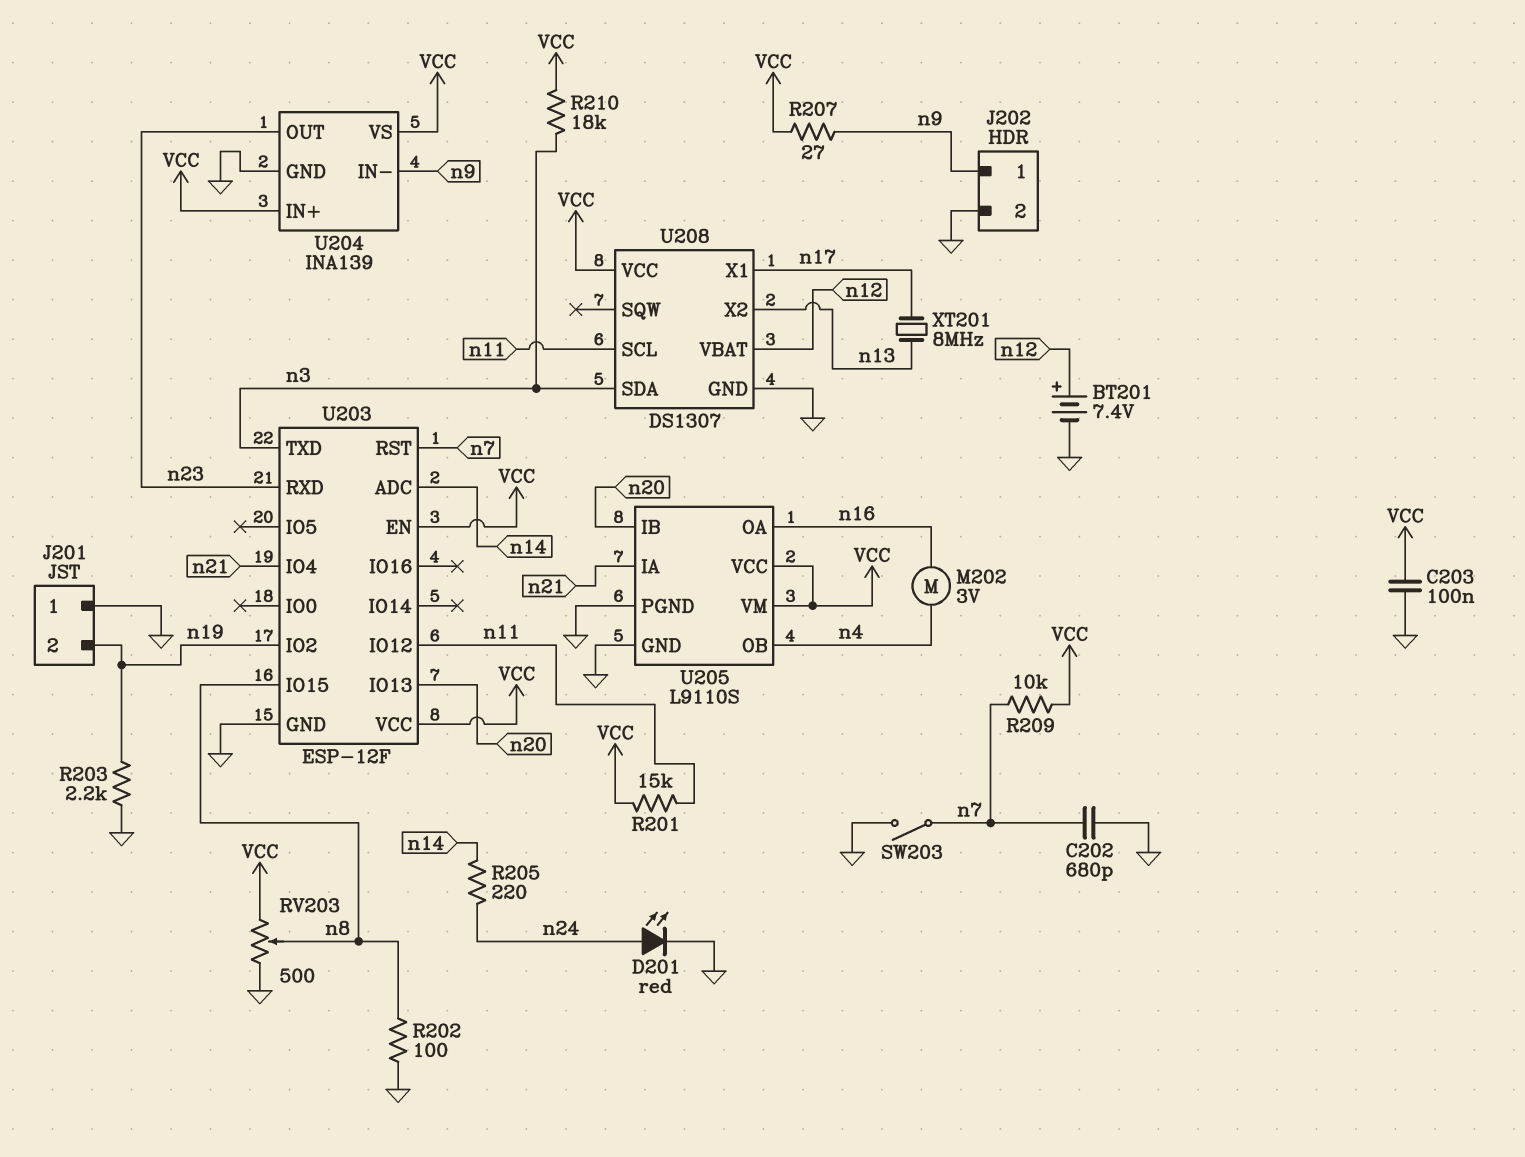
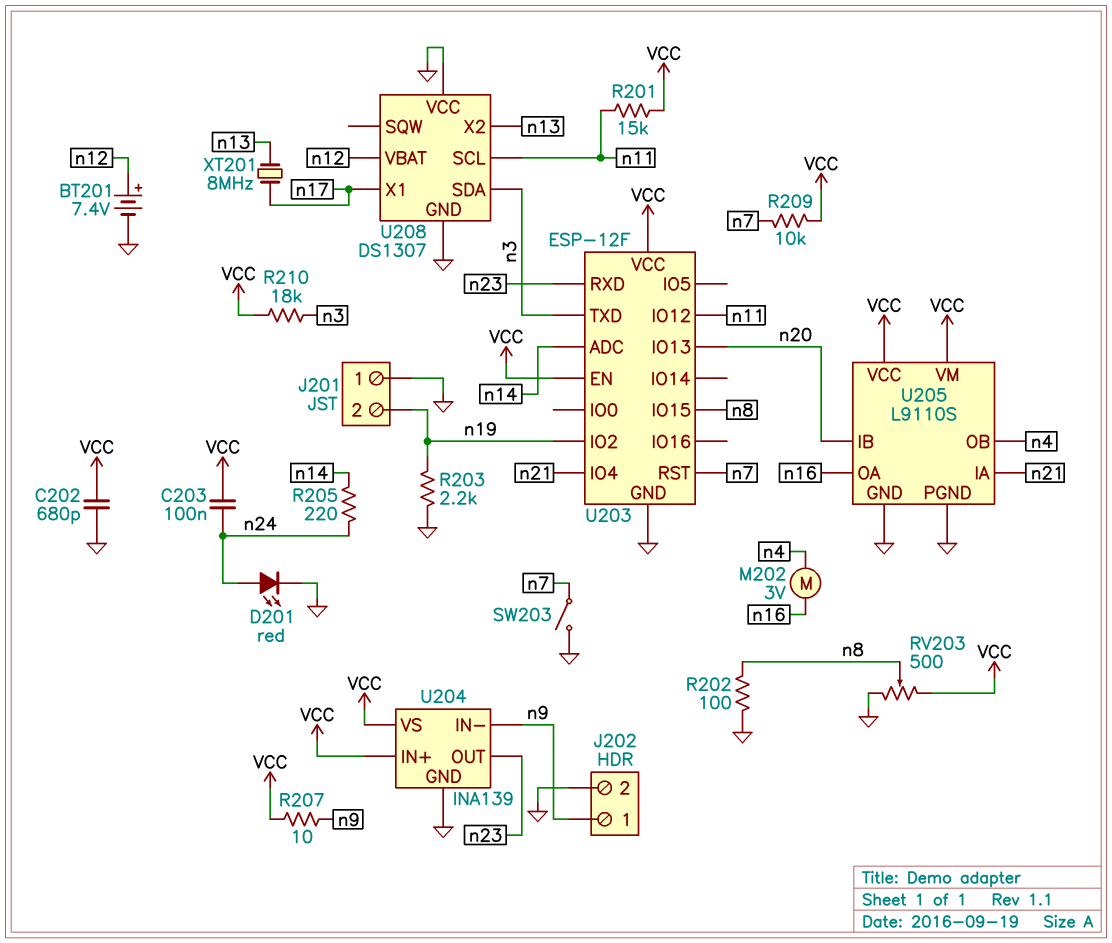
C202: 680pF (GND, n7) -> 680pF (GND, VCC)
C203: 100nF (GND, VCC) -> 100nF (VCC, n24)
R207: 27 (VCC, n9) -> 10 (VCC, n9)
U208 pin VCC: VCC -> GND

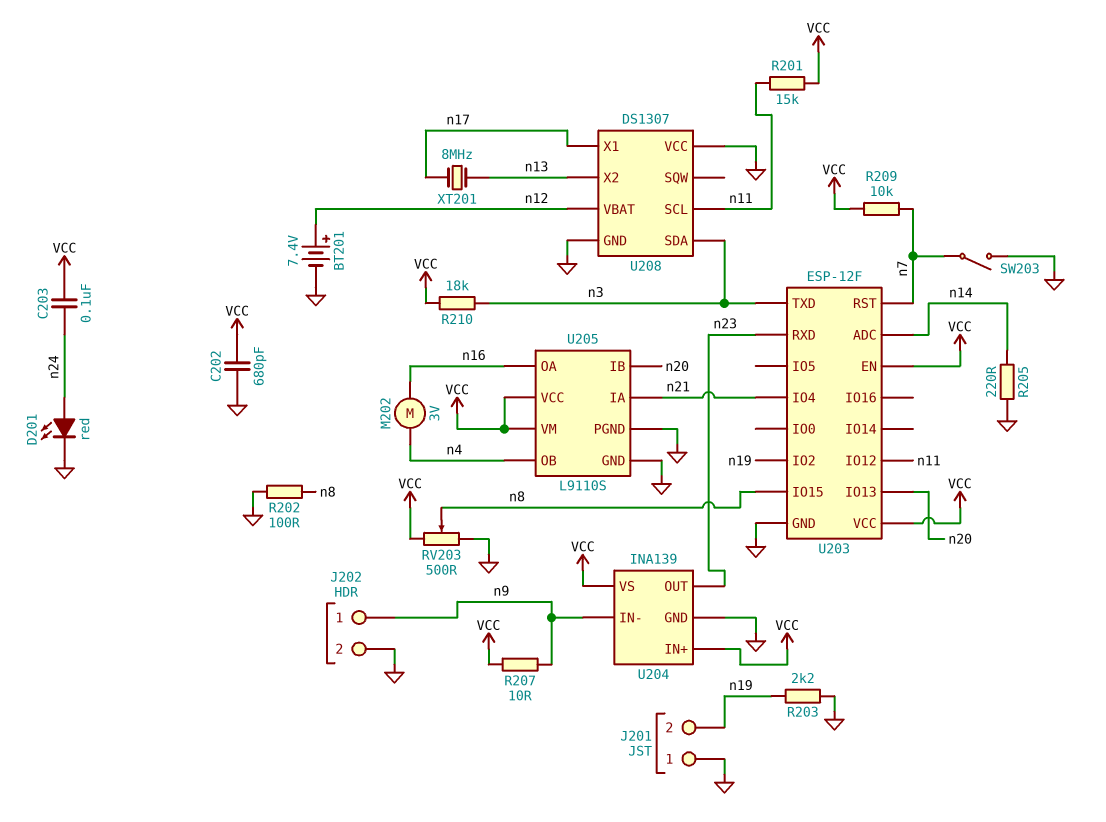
R205: 220 (n14, n24) -> 220 (GND, n14)

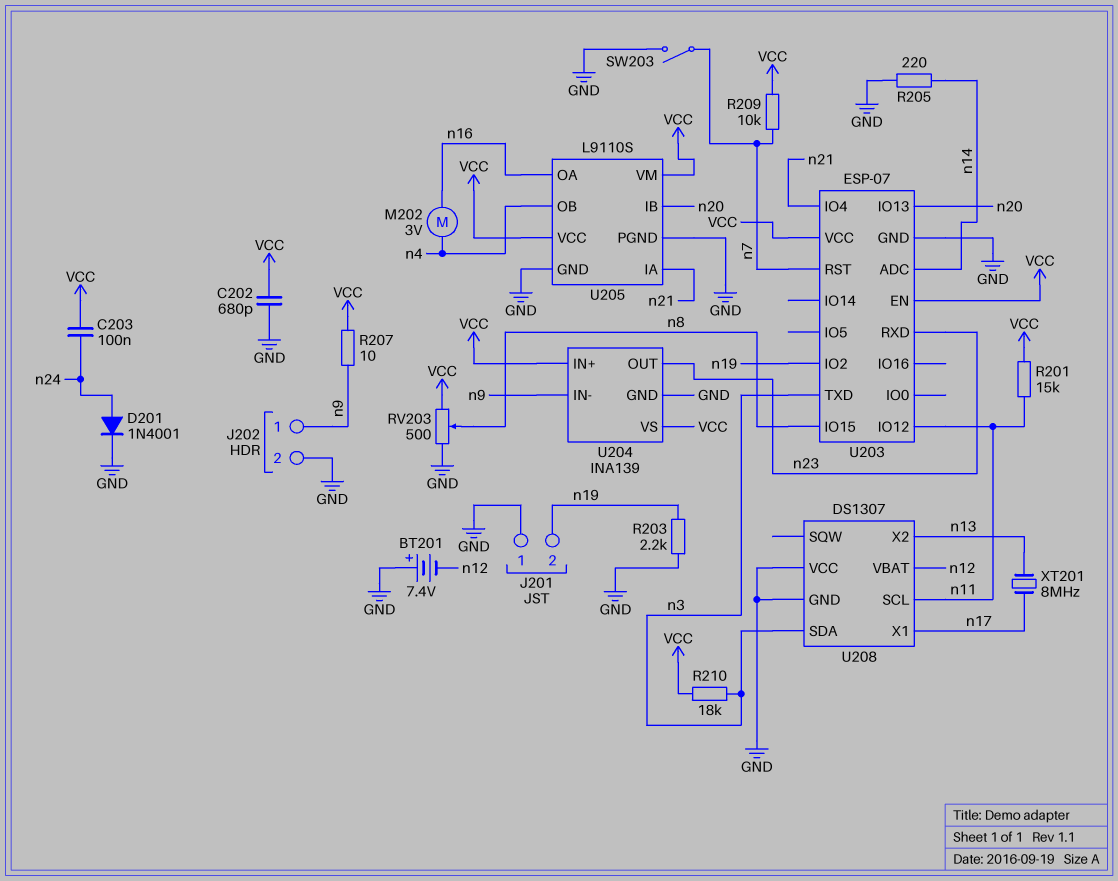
BT201: 7.4V (plus n12, minus GND) -> 7.4V (plus GND, minus n12)
D201: LED red (A n24, K GND) -> diode 1N4001 (A n24, K GND)
R202: 100 (GND, n8) -> none
U203: ESP-12F -> ESP-07

